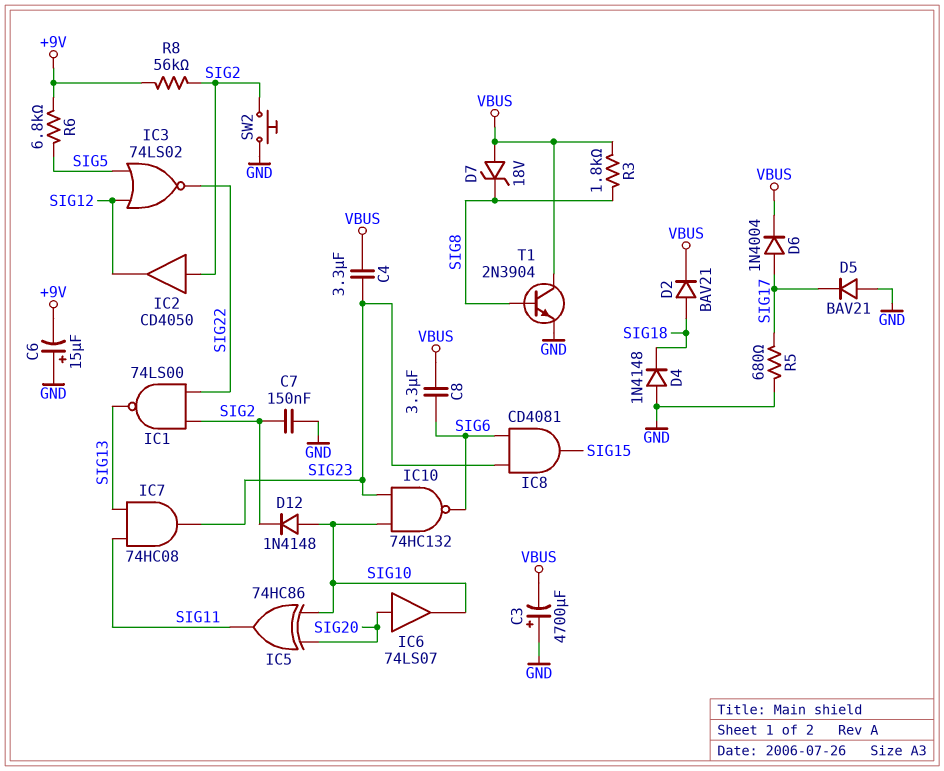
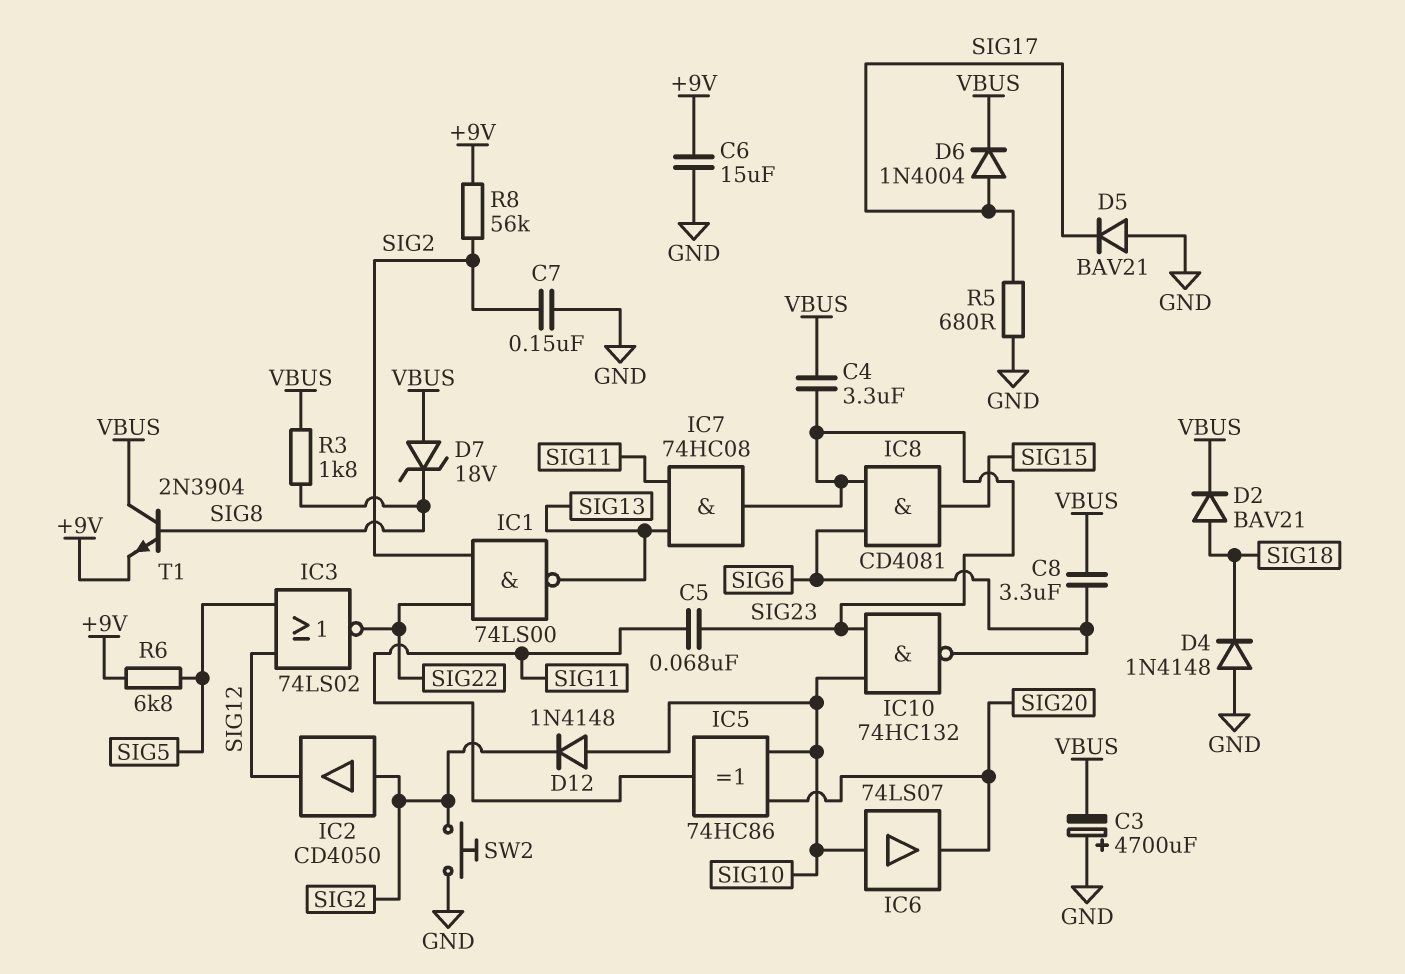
C5: none -> 68nF (SIG11, SIG23)
C6: 15uF (plus GND, minus +9V) -> 15uF (+9V, GND)
IC6: buffer 74LS07 (in SIG20, out SIG10) -> buffer 74LS07 (in SIG10, out SIG20)
T1: NPN 2N3904 (B SIG8, C VBUS, E GND) -> NPN 2N3904 (B SIG8, C VBUS, E +9V)

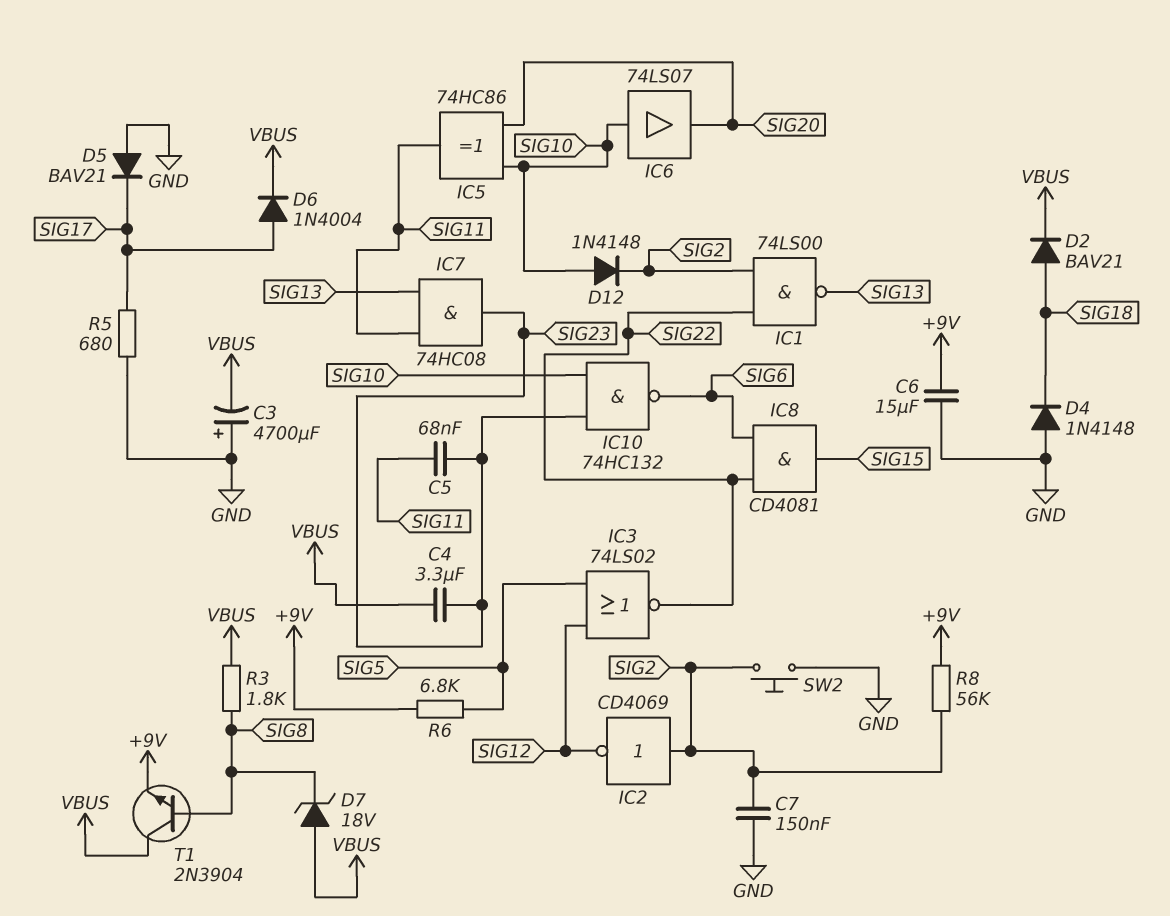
C8: 3.3uF (SIG6, VBUS) -> none
IC2: buffer CD4050 (in SIG2, out SIG12) -> NOT CD4069 (in SIG2, out SIG12)
IC8: AND CD4081 (in SIG6, in SIG23, out SIG15) -> AND CD4081 (in SIG6, in SIG22, out SIG15)

